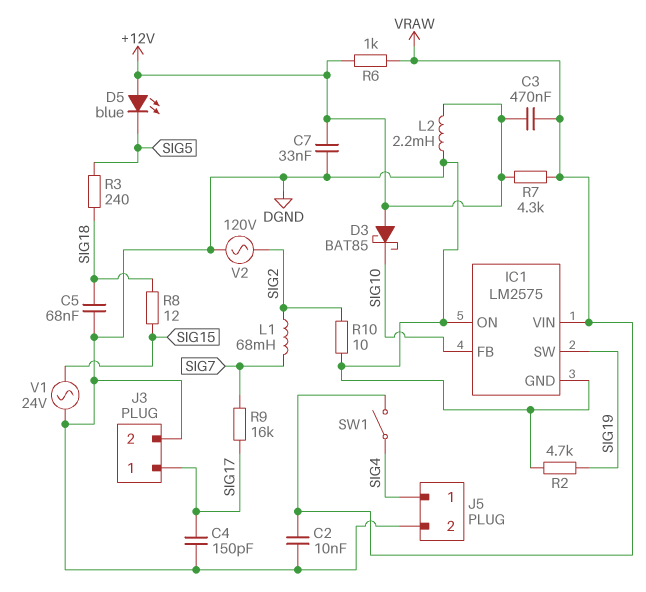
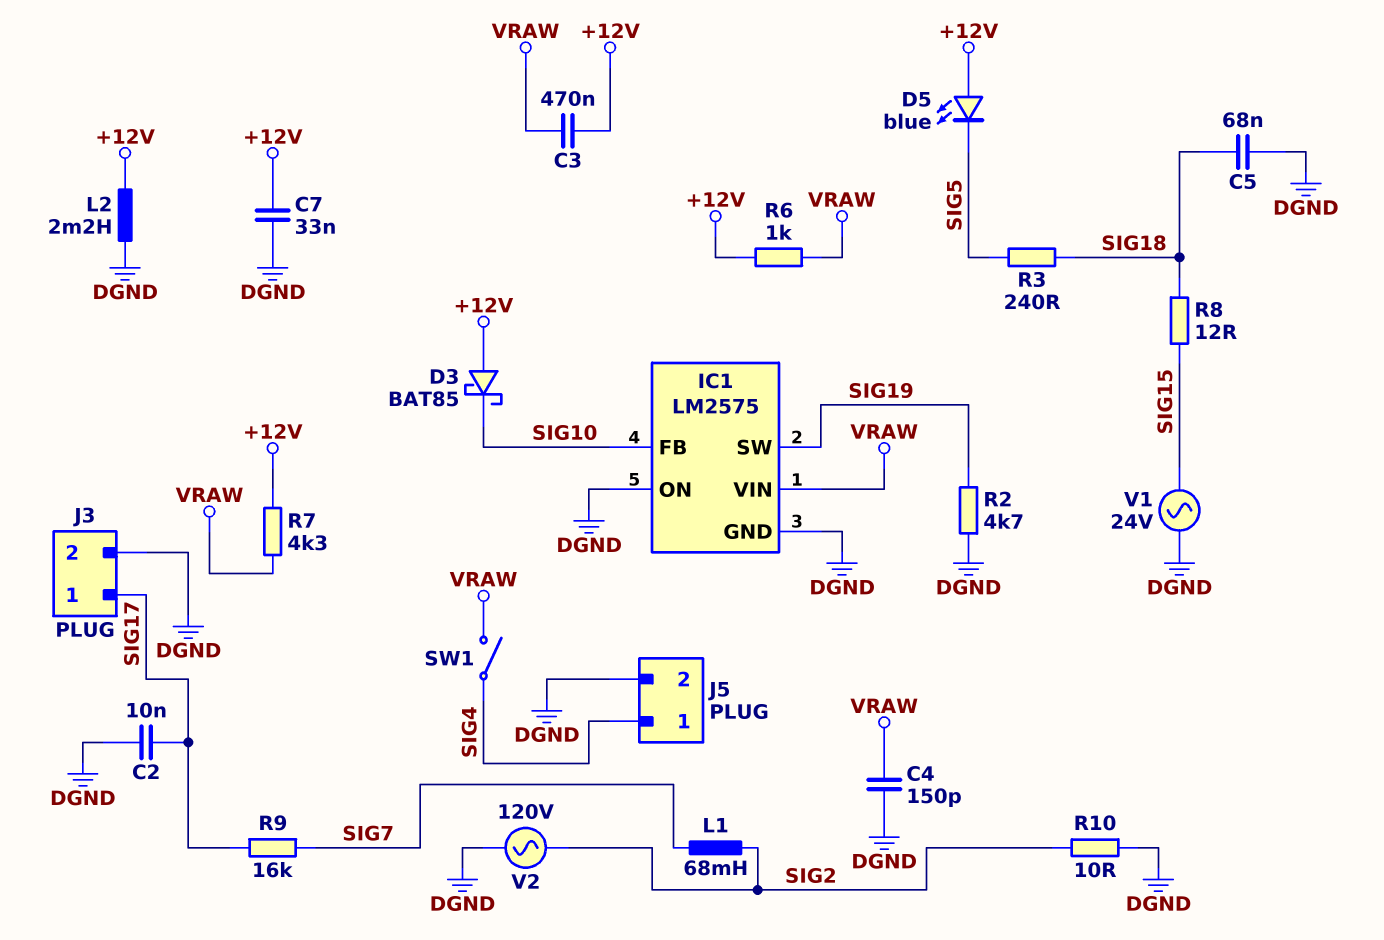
C2: 10nF (DGND, VRAW) -> 10nF (DGND, SIG17)
C4: 150pF (DGND, SIG17) -> 150pF (DGND, VRAW)

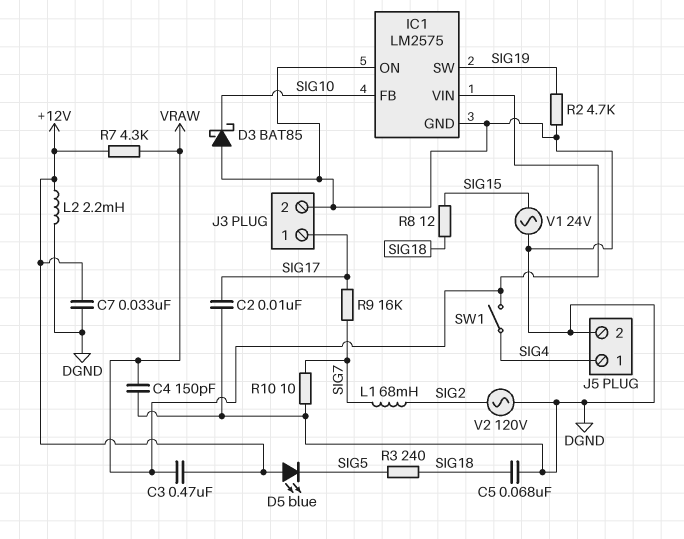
D3: schottky BAT85 (A +12V, K SIG10) -> schottky BAT85 (A DGND, K SIG10)
R6: 1k (+12V, VRAW) -> none
R10: 10 (DGND, SIG2) -> 10 (DGND, SIG7)

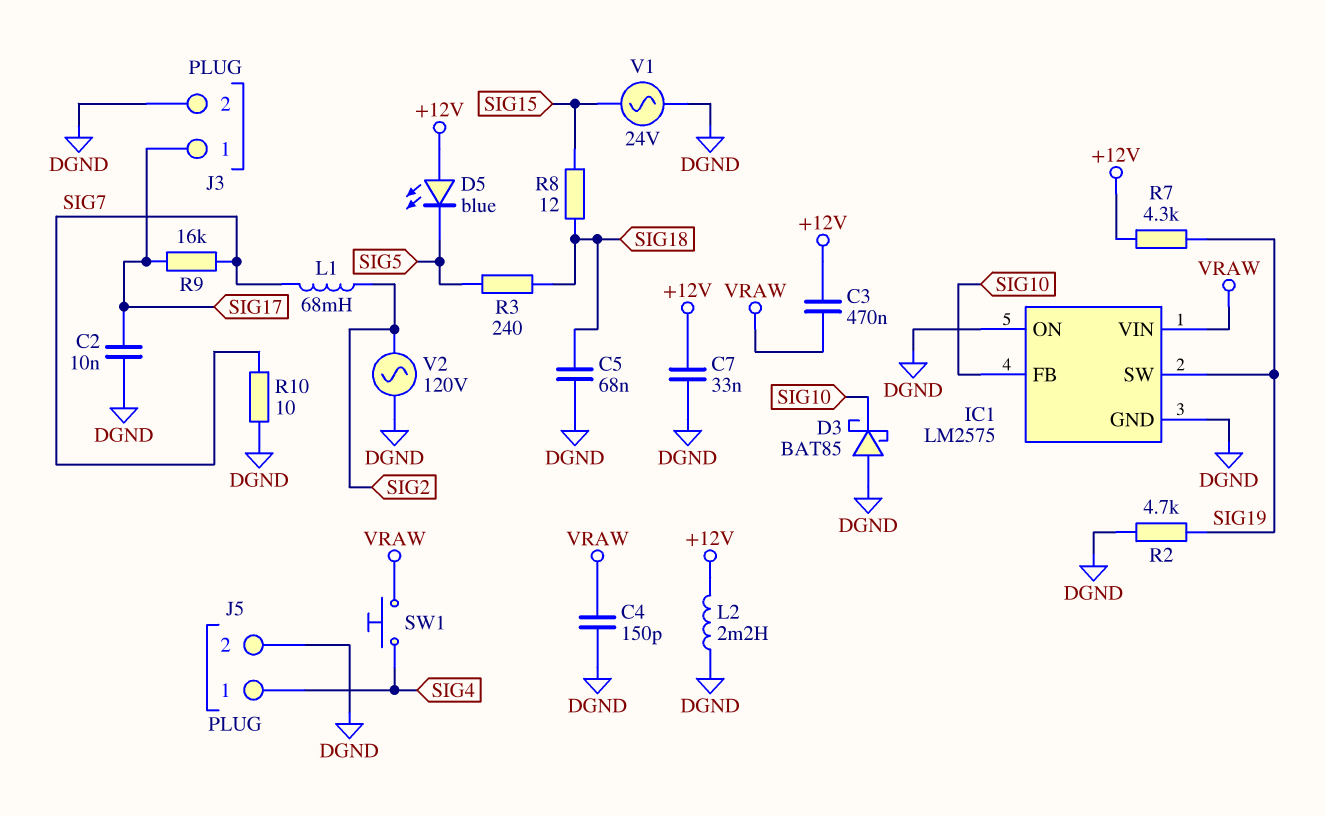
R7: 4.3k (+12V, VRAW) -> 4.3k (+12V, SIG19)
SW1: switch (SIG4, VRAW) -> button (SIG4, VRAW)

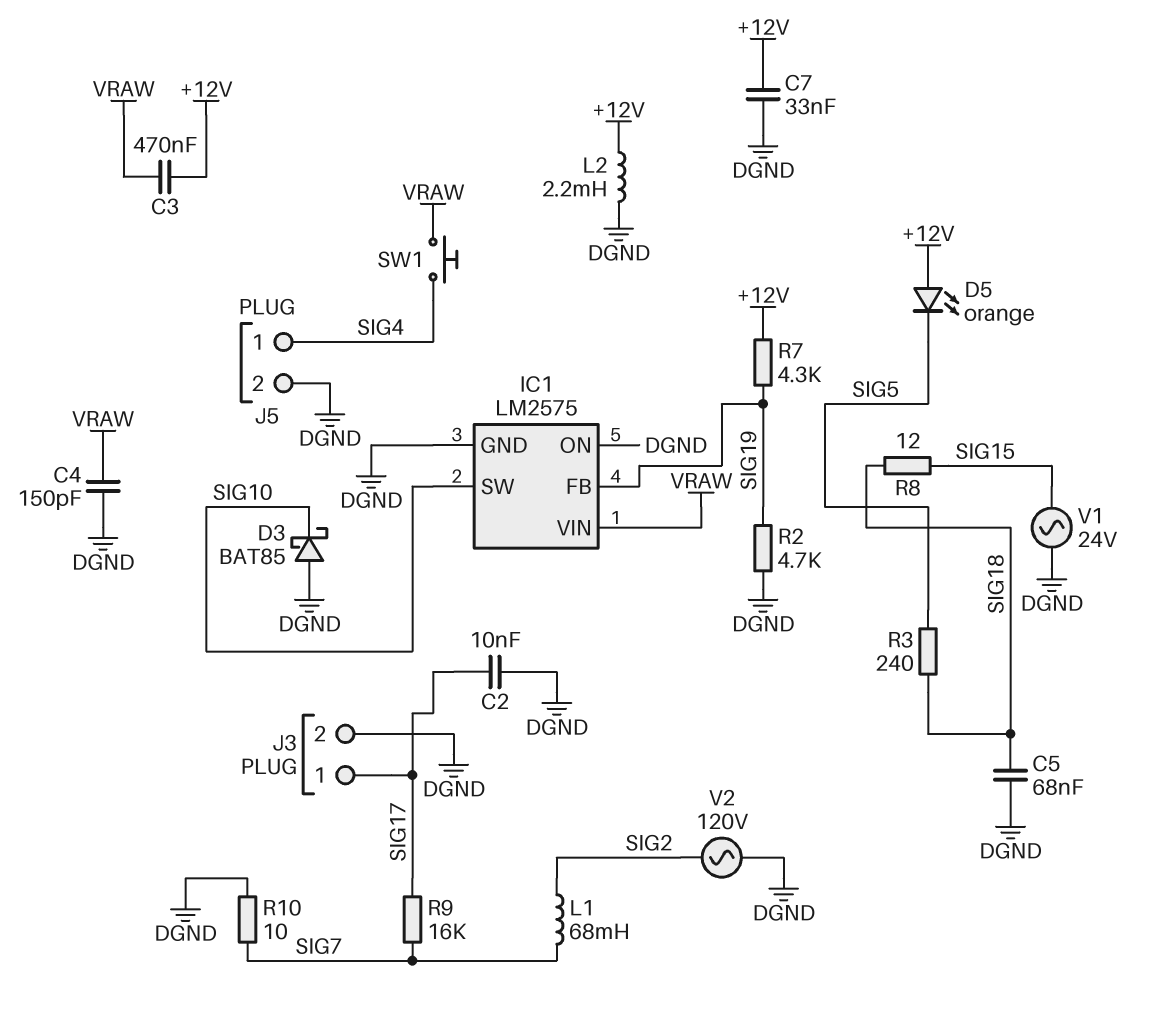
D5: LED blue (A +12V, K SIG5) -> LED orange (A +12V, K SIG5)
IC1 pin FB: SIG10 -> SIG19
IC1 pin SW: SIG19 -> SIG10

